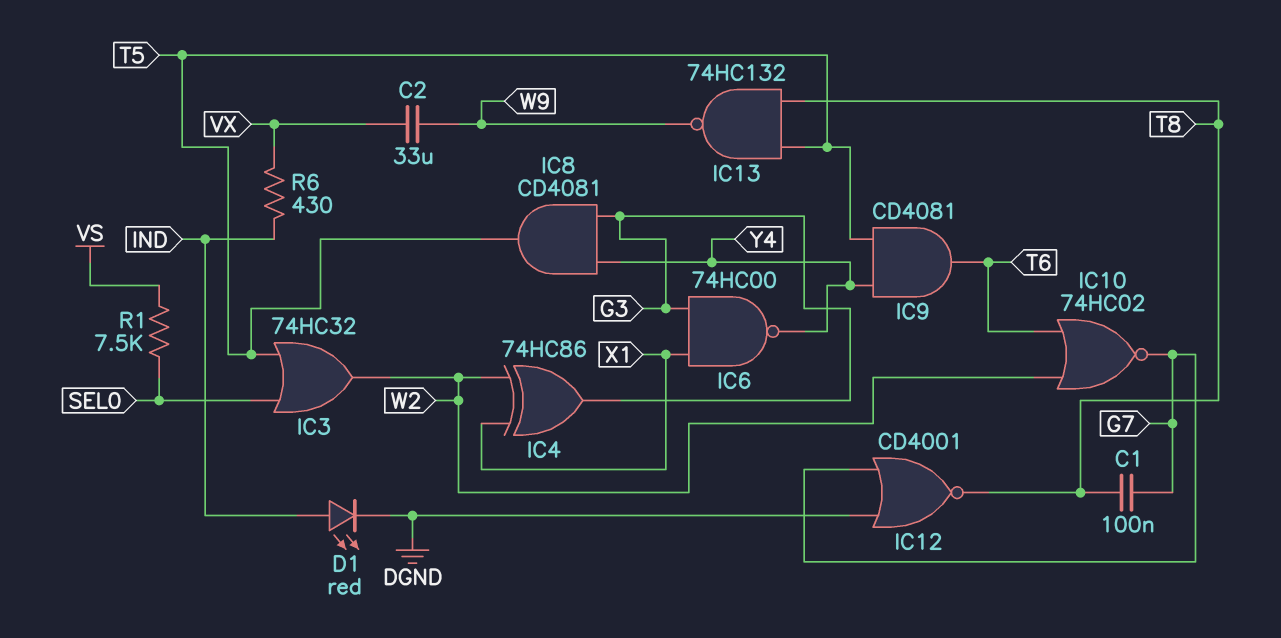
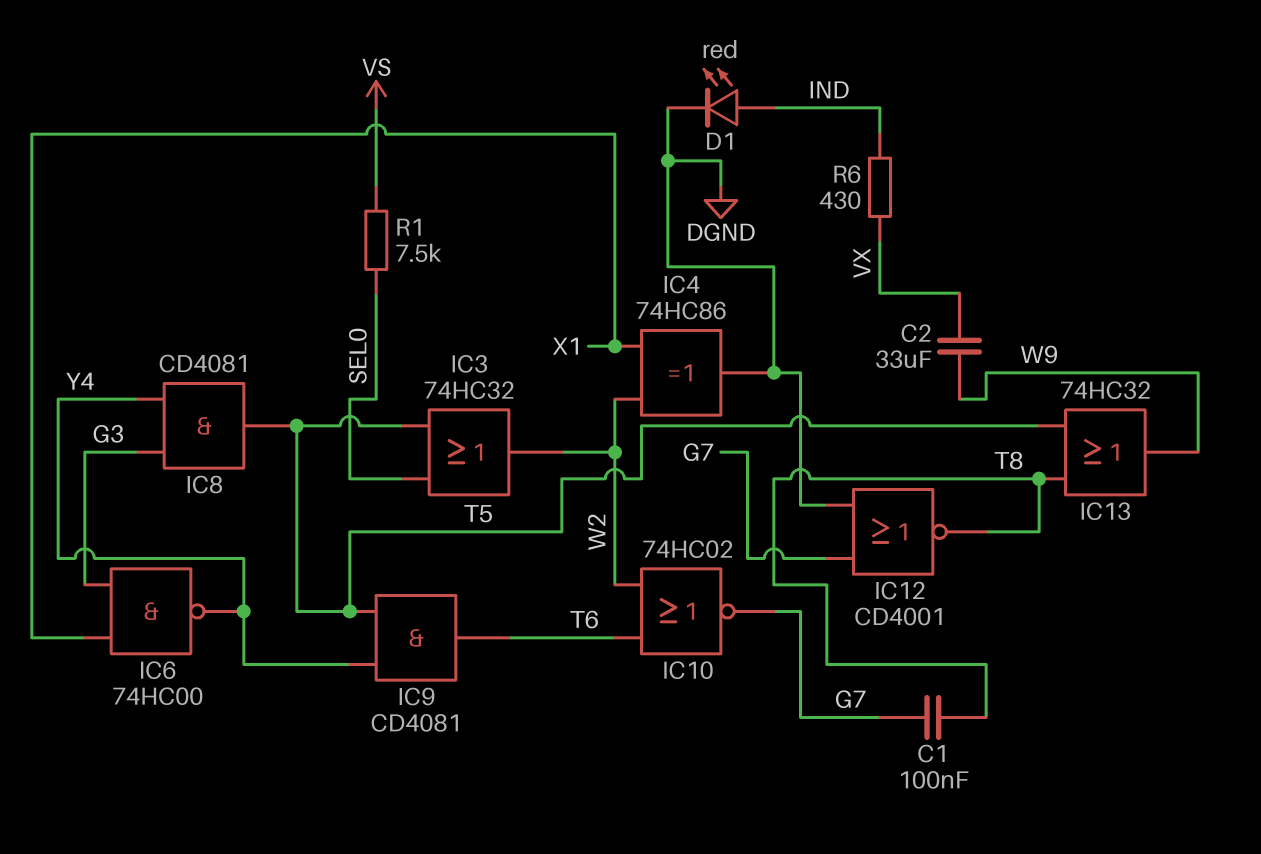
IC4: XOR 74HC86 (in W2, in X1, out G3) -> XOR 74HC86 (in W2, in X1, out DGND)
IC13: NAND 74HC132 (in T5, in T8, out W9) -> OR 74HC32 (in T5, in T8, out W9)

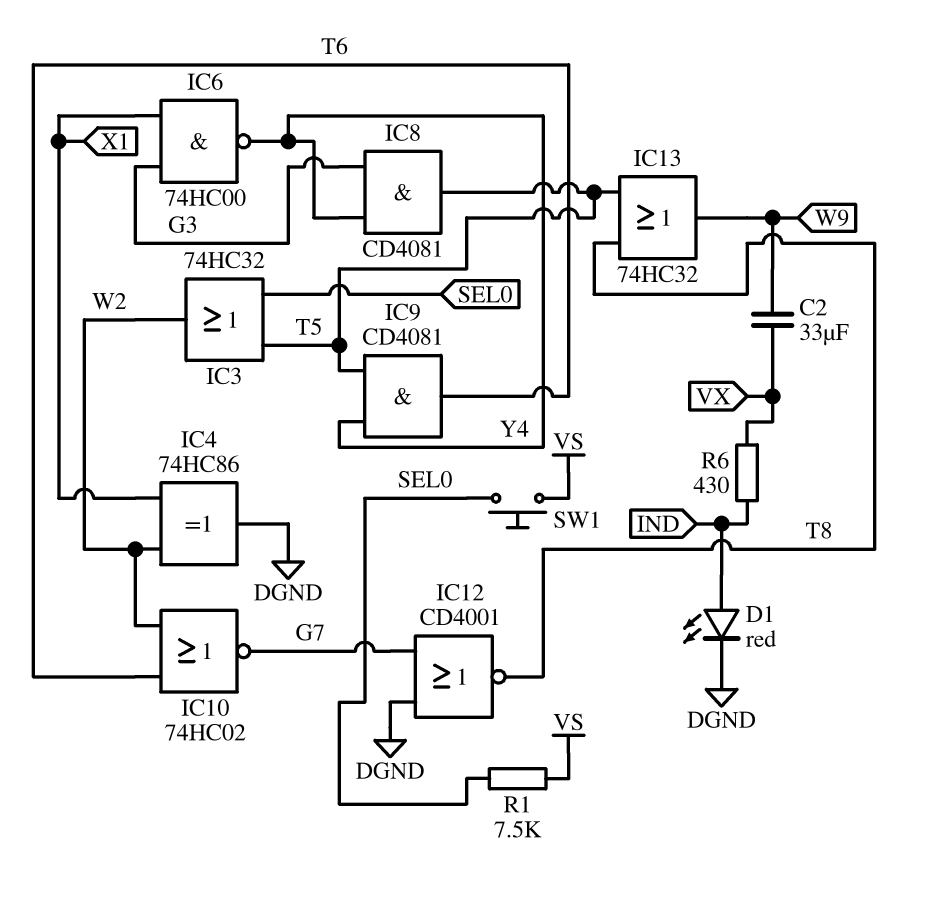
C1: 100nF (G7, T8) -> none
SW1: none -> button (SEL0, VS)

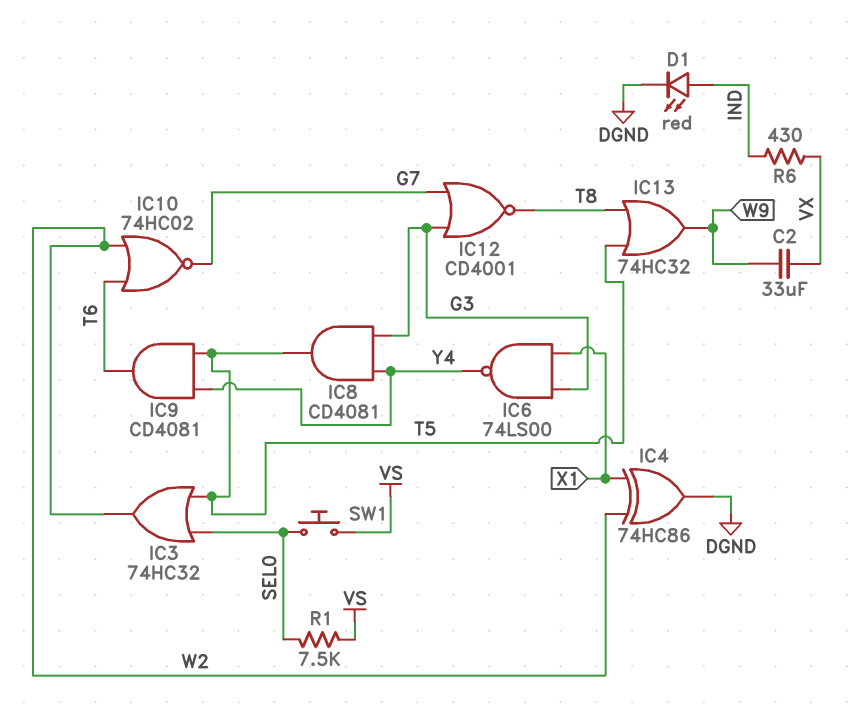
IC6: NAND 74HC00 (in G3, in X1, out Y4) -> NAND 74LS00 (in G3, in X1, out Y4)
IC12: NOR CD4001 (in DGND, in G7, out T8) -> NOR CD4001 (in G3, in G7, out T8)

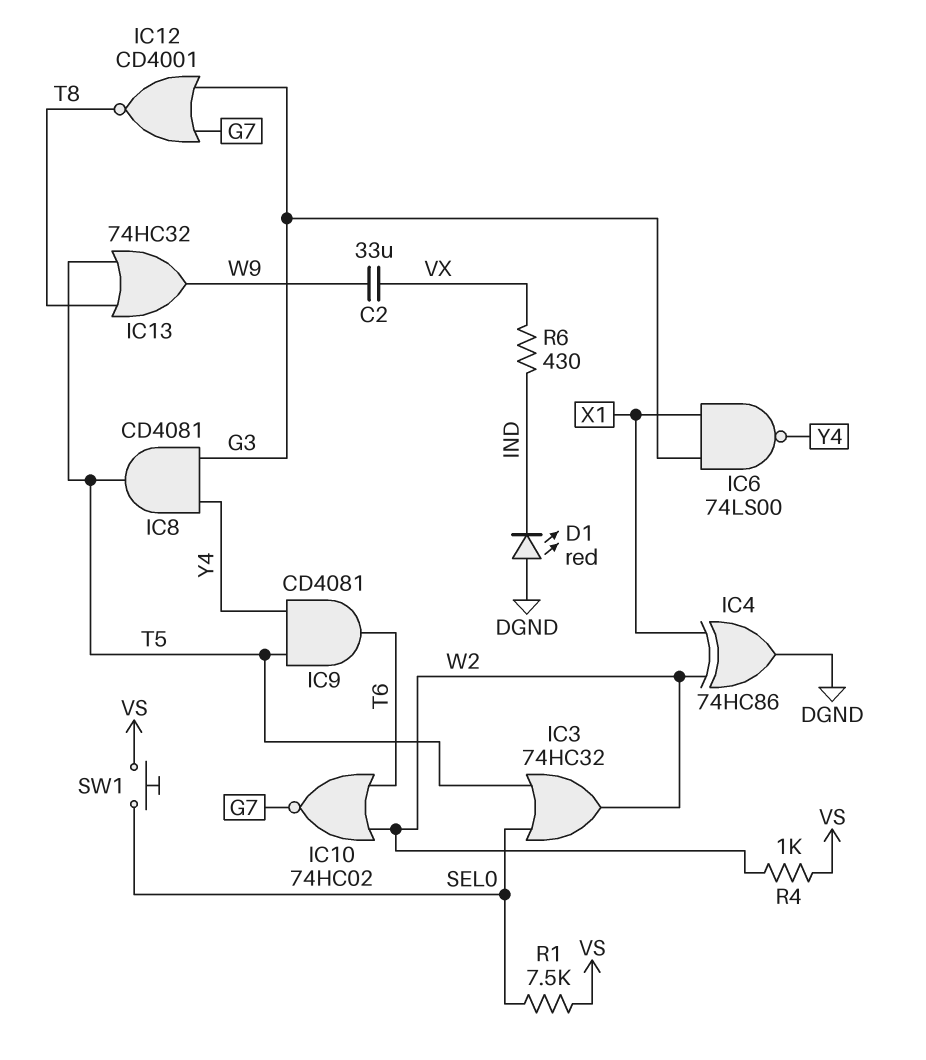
D1: LED red (A IND, K DGND) -> LED red (A DGND, K IND)
R4: none -> 1k (VS, W2)

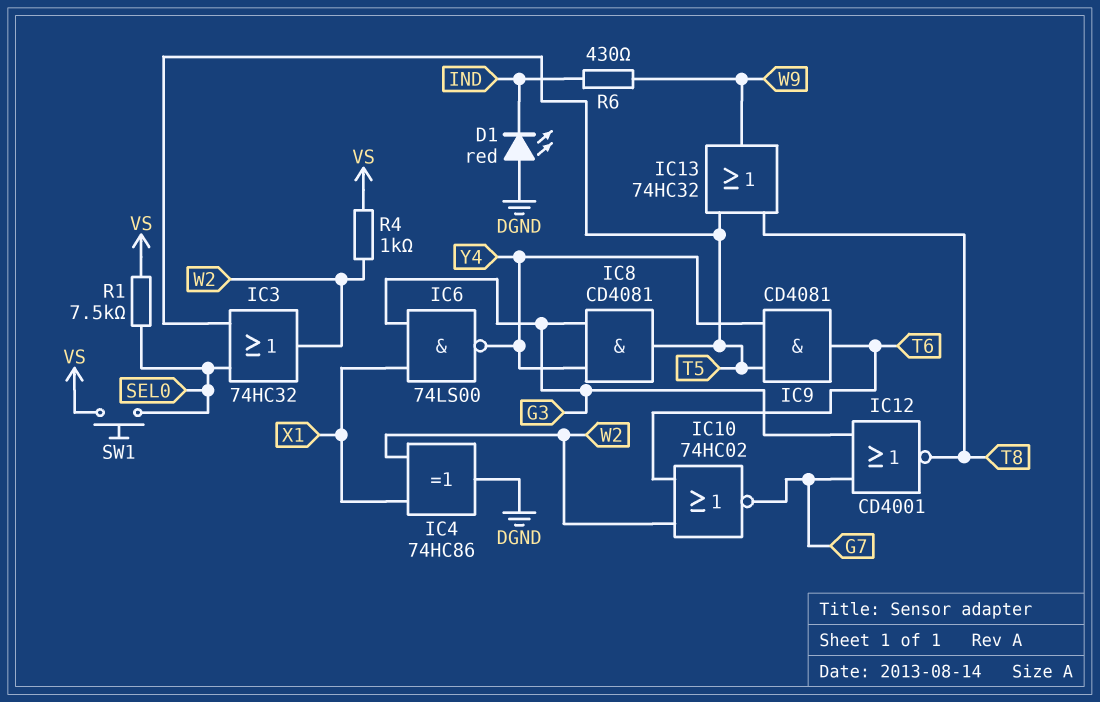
C2: 33uF (VX, W9) -> none
R6: 430 (IND, VX) -> 430 (IND, W9)

